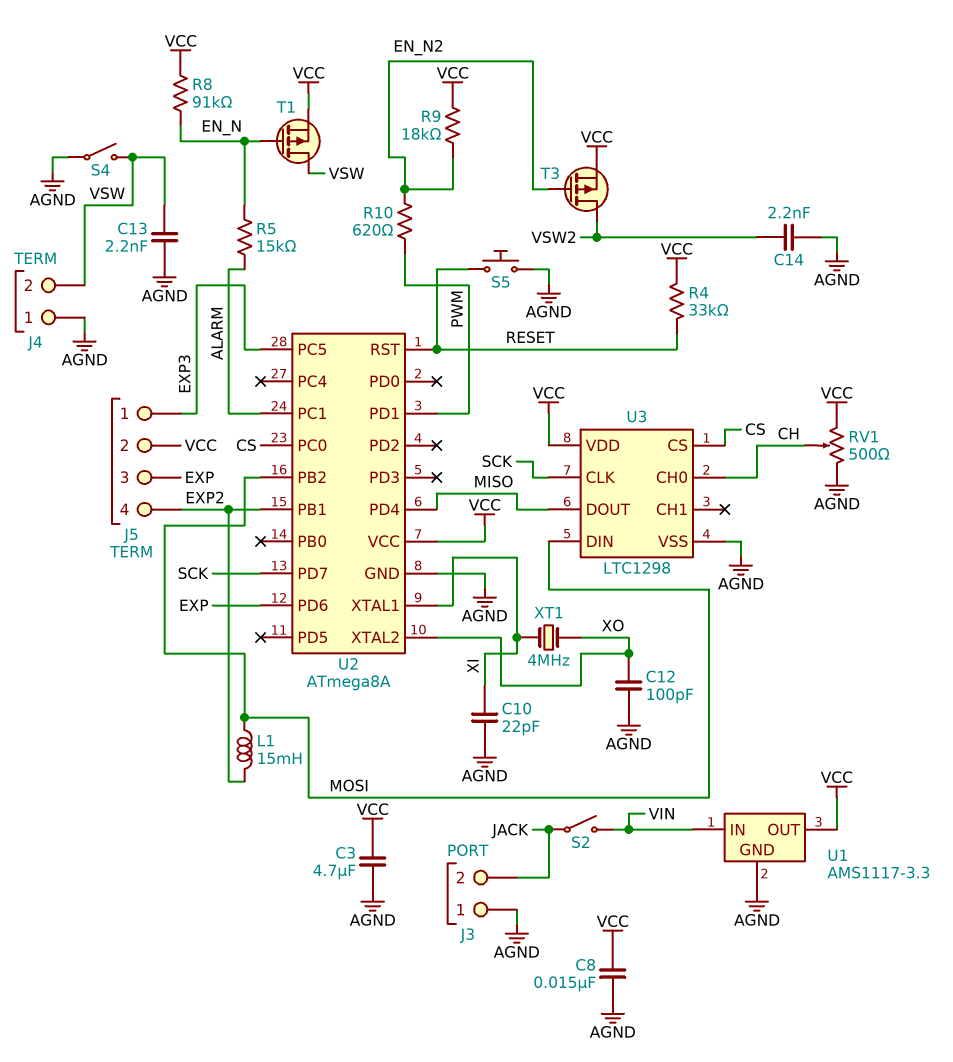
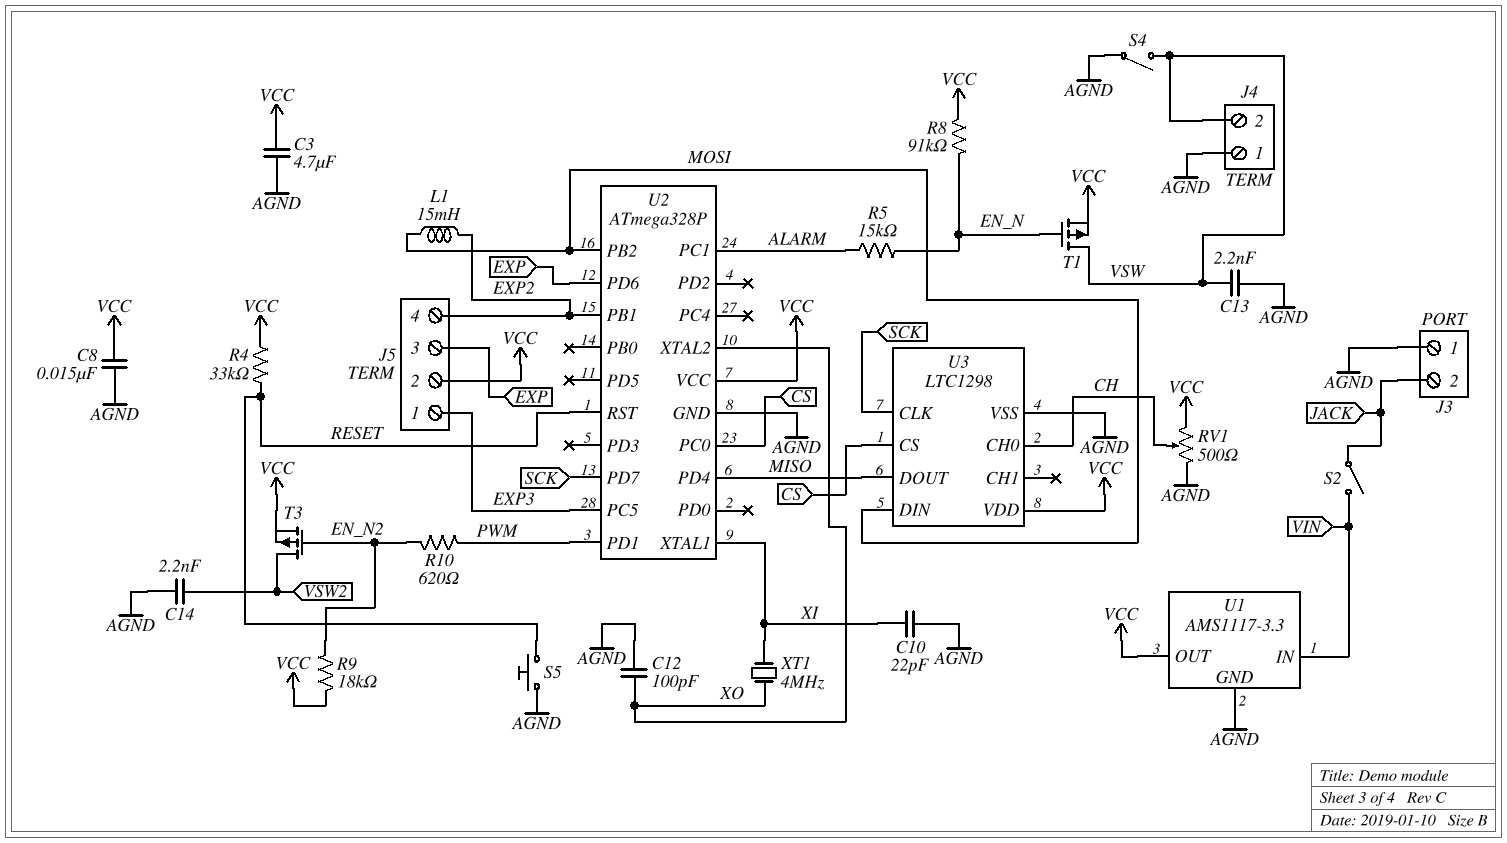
U2: ATmega8A -> ATmega328P

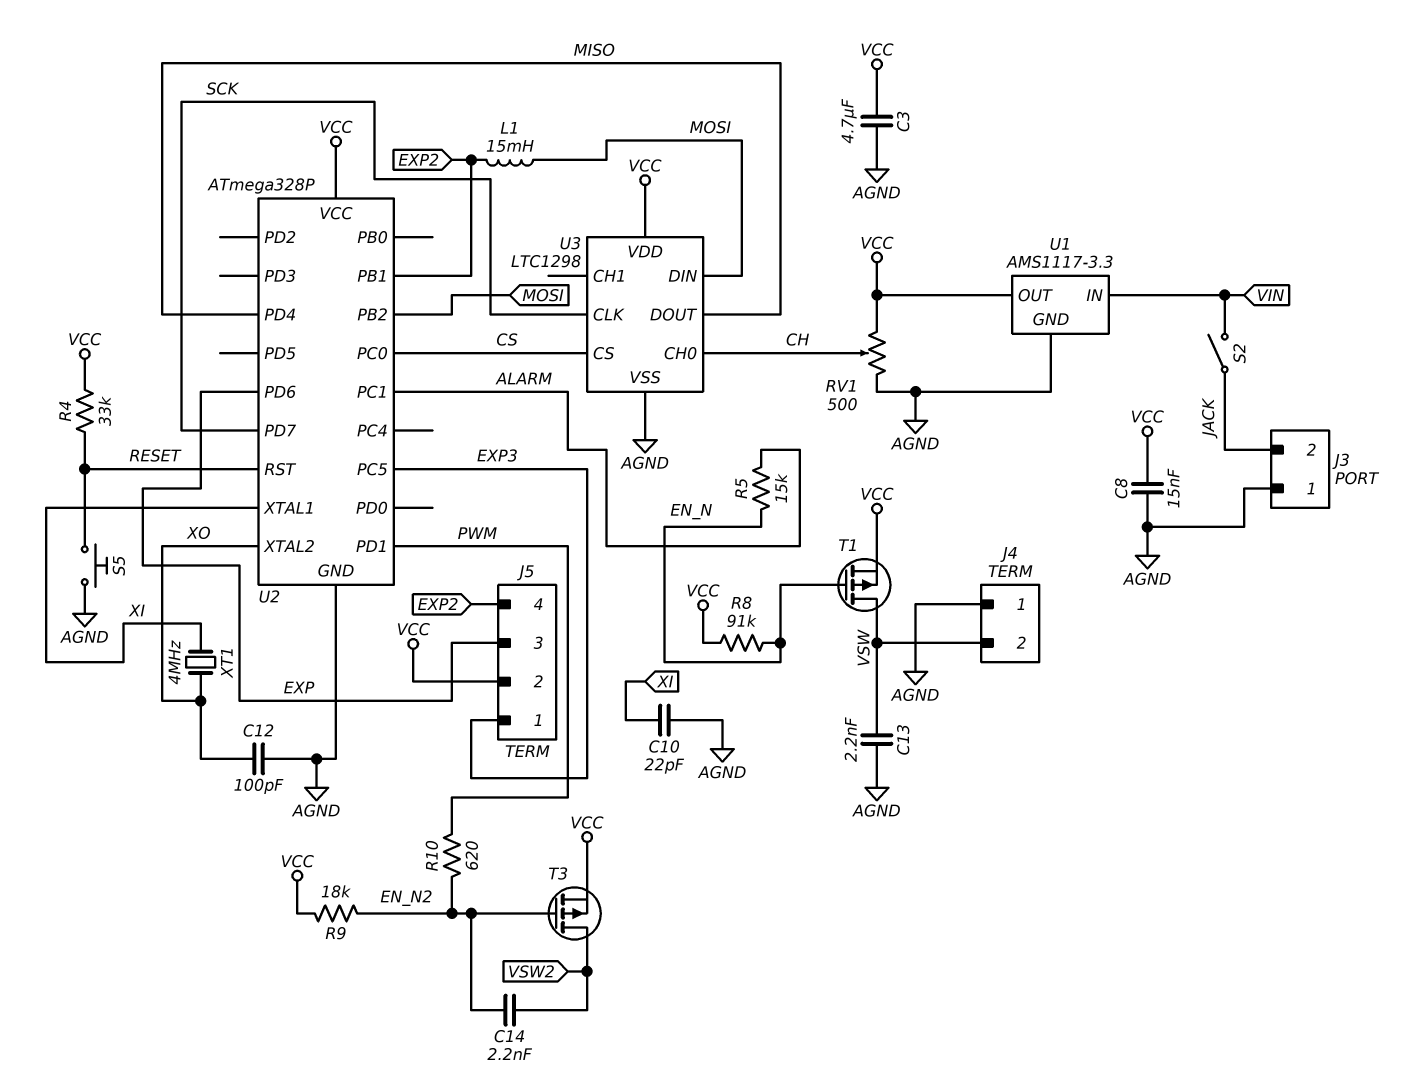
C14: 2.2nF (AGND, VSW2) -> 2.2nF (EN_N2, VSW2)
S4: switch (AGND, VSW) -> none

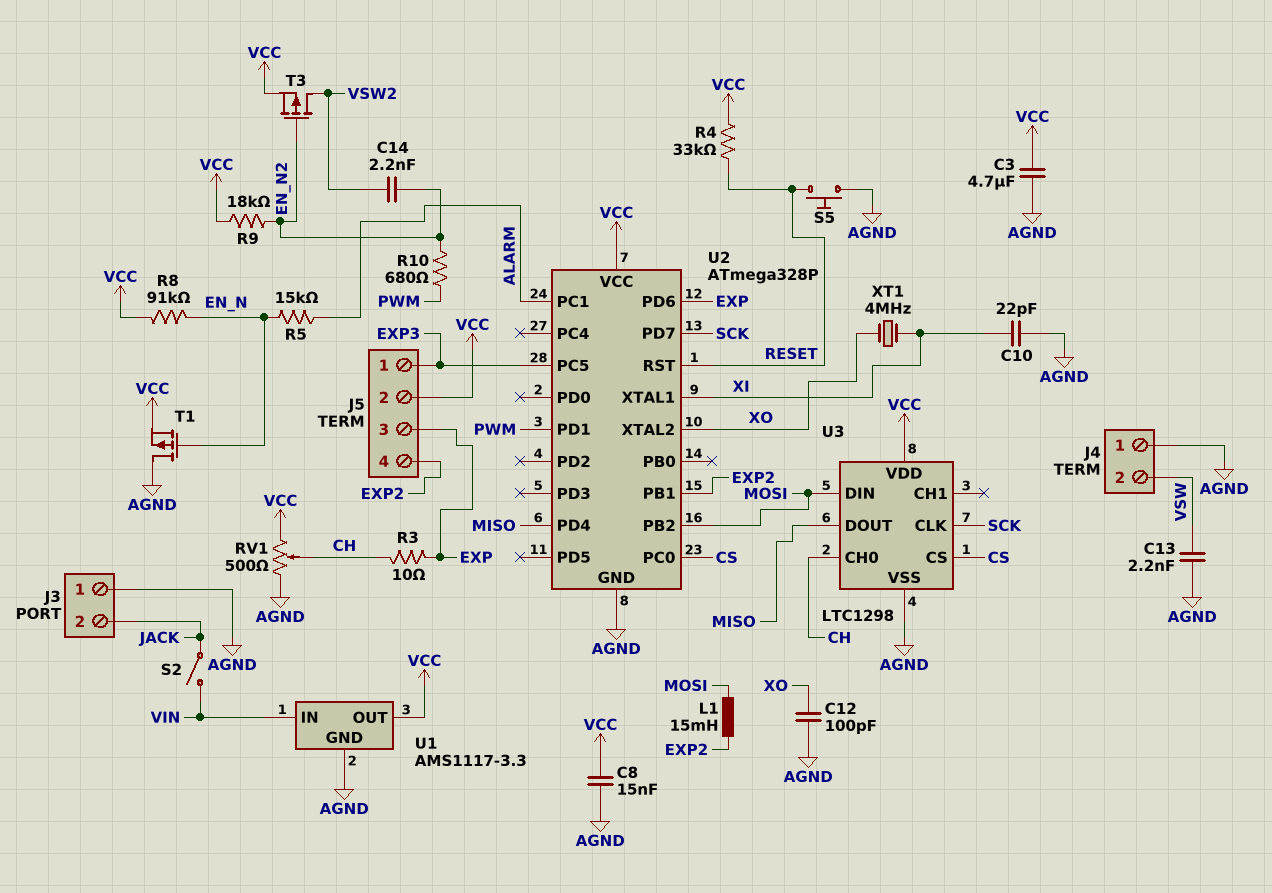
R3: none -> 10 (CH, EXP)
R10: 620 (EN_N2, PWM) -> 680 (EN_N2, PWM)
T1: PMOS (G EN_N, D VSW, S VCC) -> PMOS (G EN_N, D AGND, S VCC)

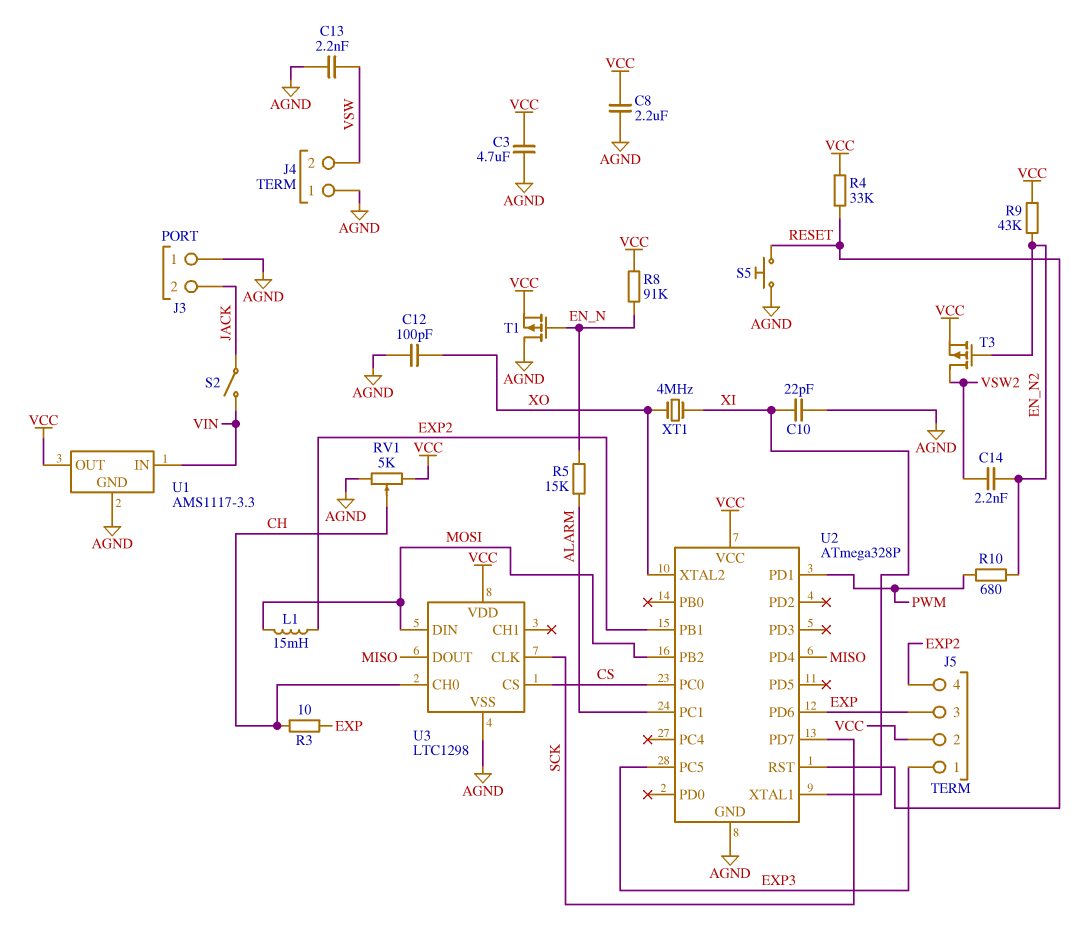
C8: 15nF (AGND, VCC) -> 2.2uF (AGND, VCC)
R9: 18k (EN_N2, VCC) -> 43k (EN_N2, VCC)
RV1: 500 (AGND, VCC, wiper CH) -> 5k (AGND, VCC, wiper CH)

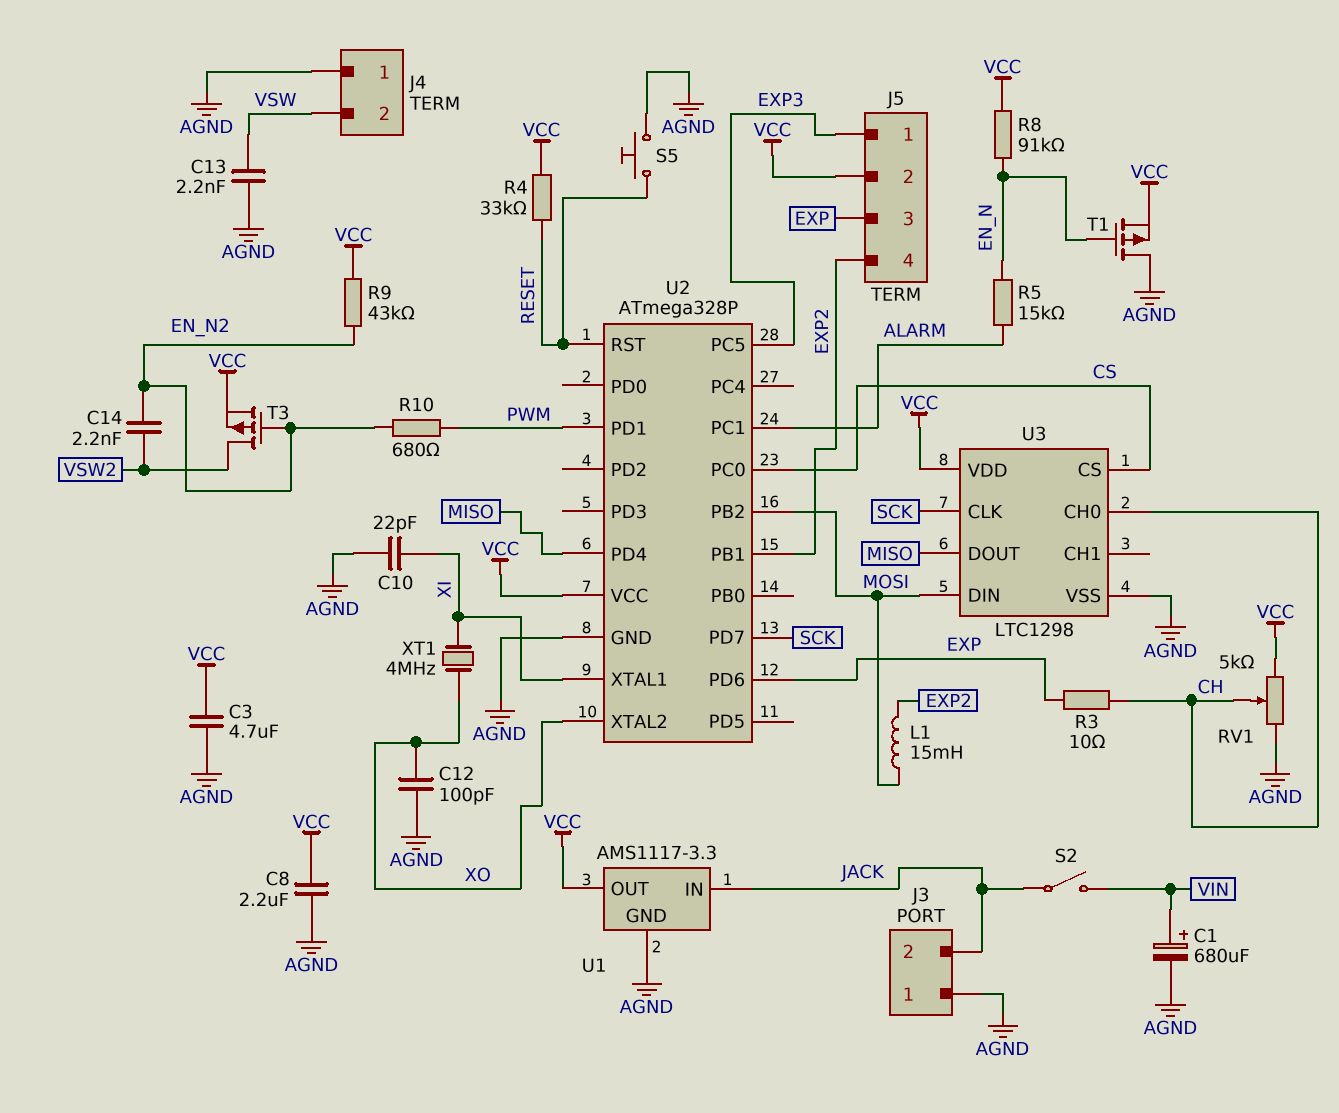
C1: none -> 680uF (plus VIN, minus AGND)
U1 pin IN: VIN -> JACK

